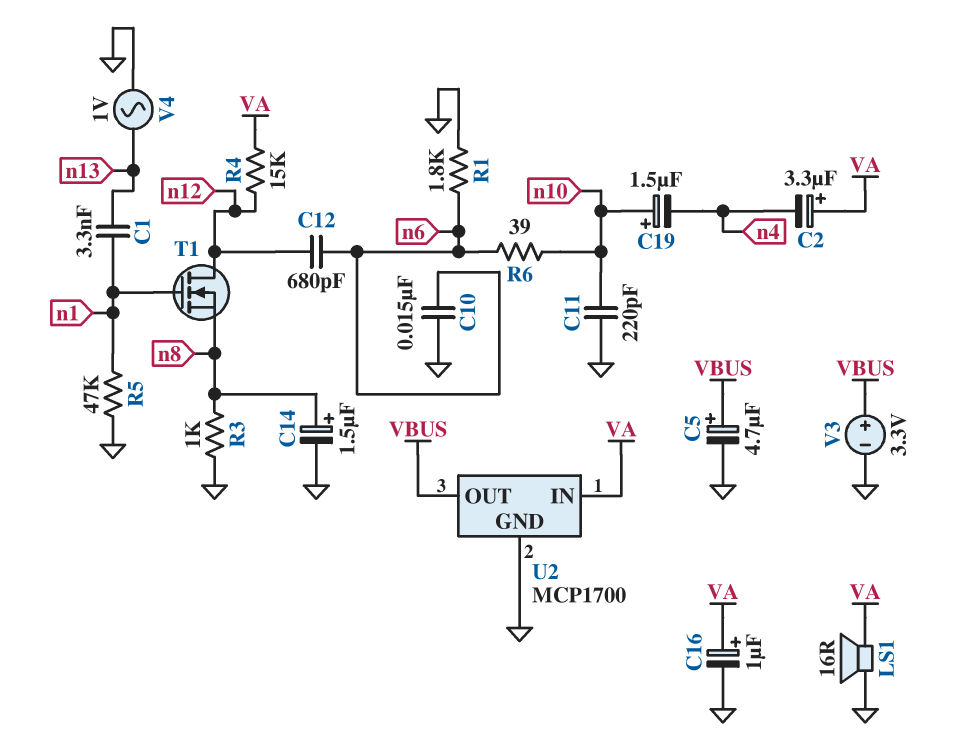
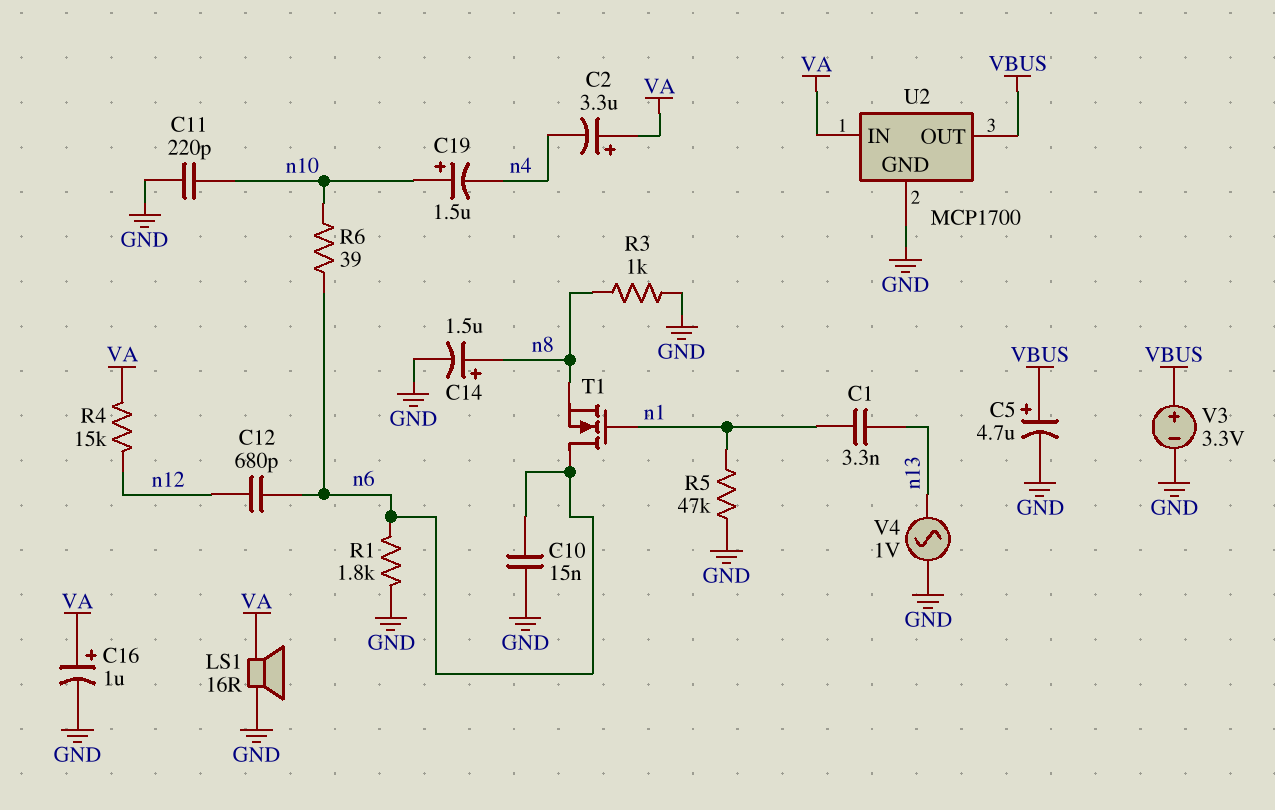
T1: NMOS (G n1, D n12, S n8) -> NMOS (G n1, D n6, S n8)

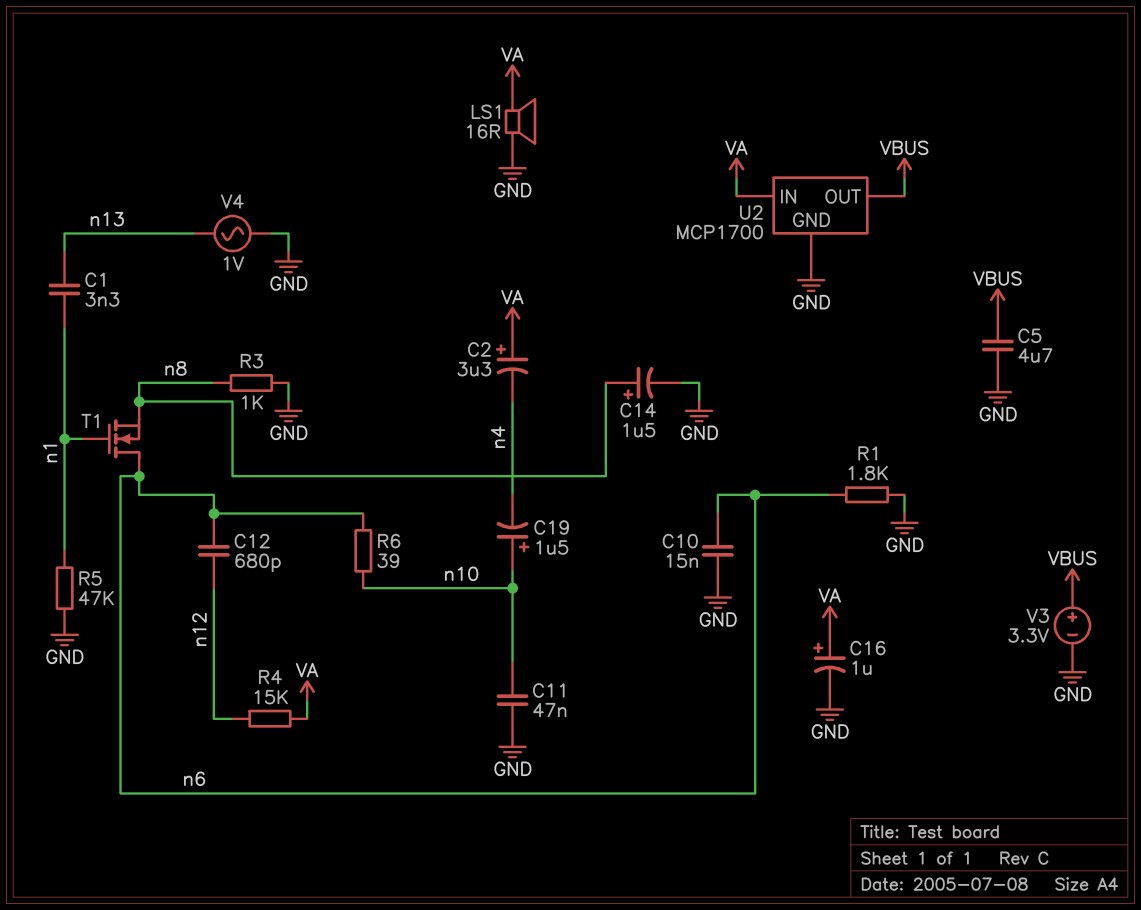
C5: 4.7uF (plus VBUS, minus GND) -> 4.7uF (GND, VBUS)
C11: 220pF (GND, n10) -> 47nF (GND, n10)

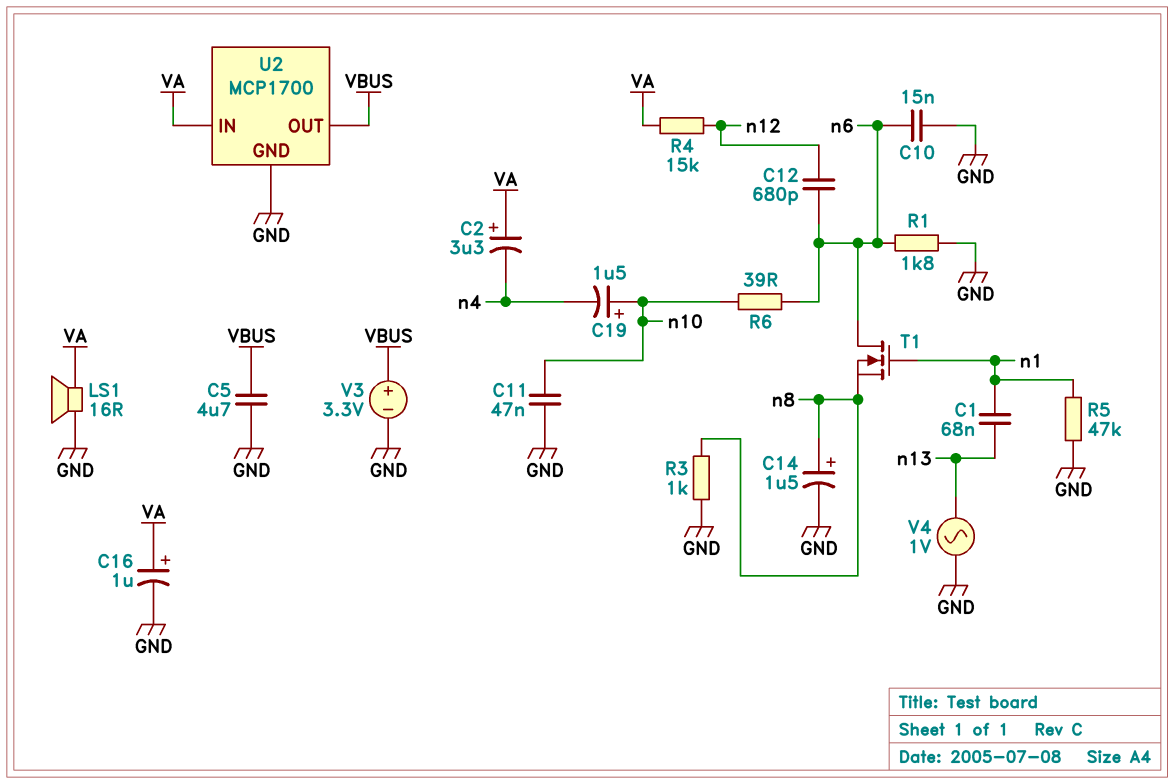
C1: 3.3nF (n1, n13) -> 68nF (n1, n13)

